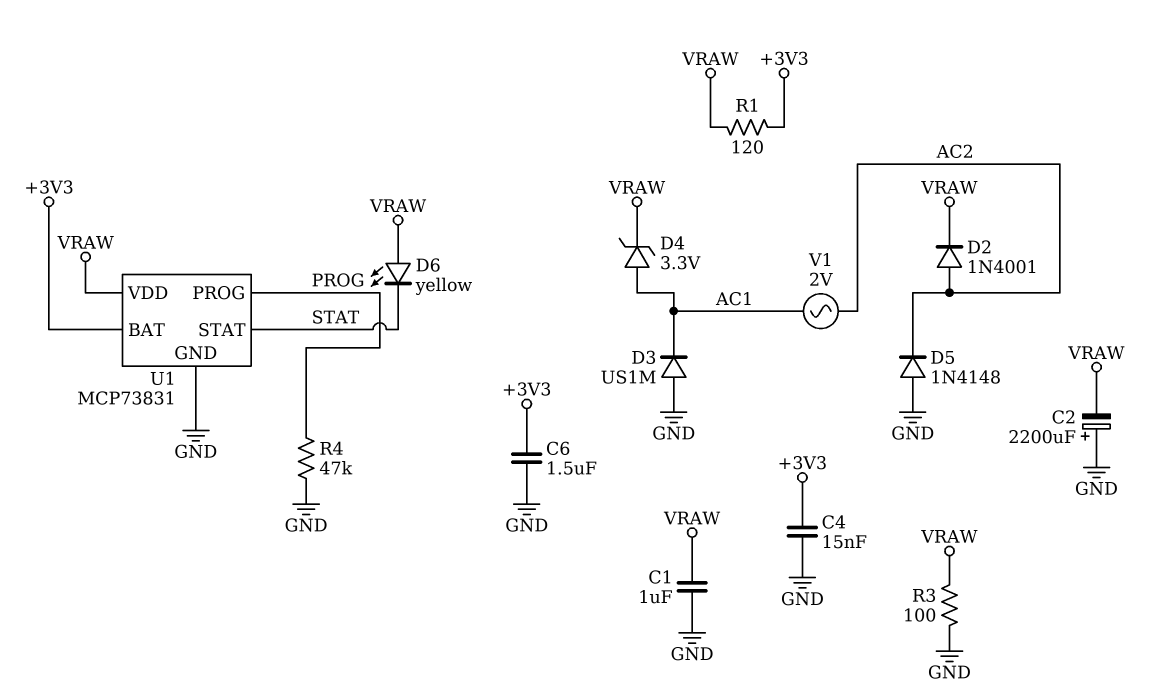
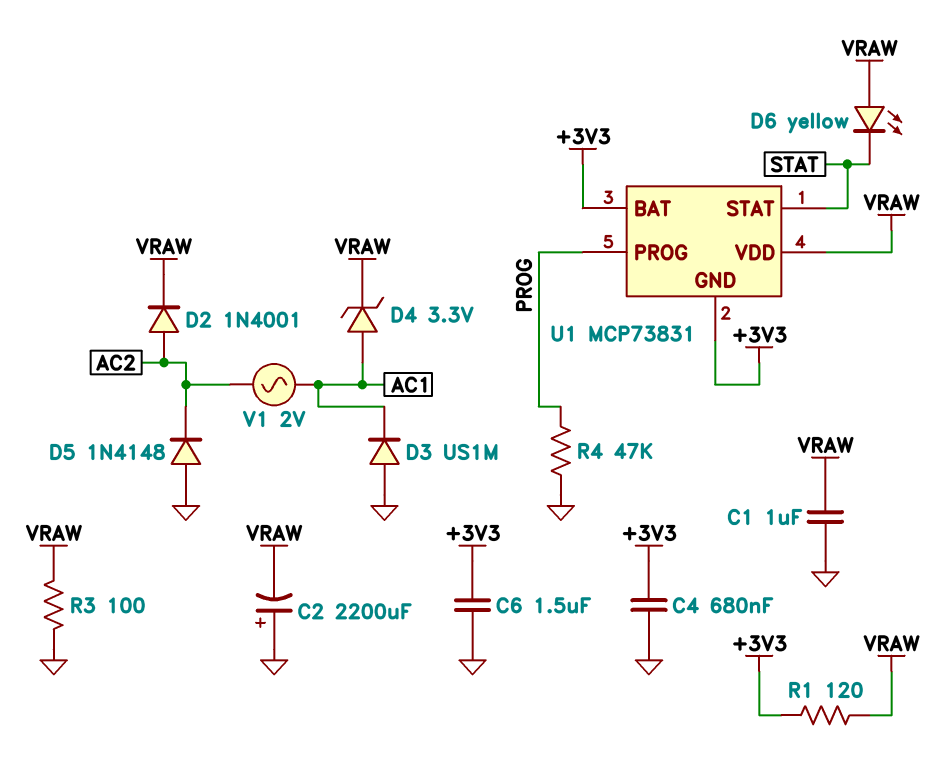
C4: 15nF (+3V3, GND) -> 680nF (+3V3, GND)
U1 pin GND: GND -> +3V3

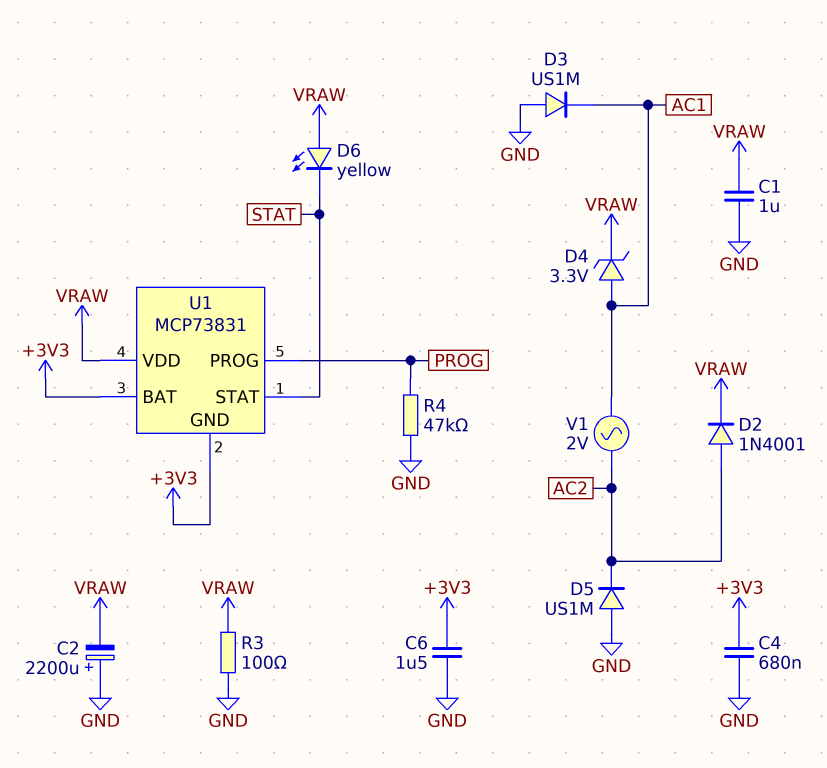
D5: diode 1N4148 (A GND, K AC2) -> diode US1M (A GND, K AC2)
R1: 120 (+3V3, VRAW) -> none

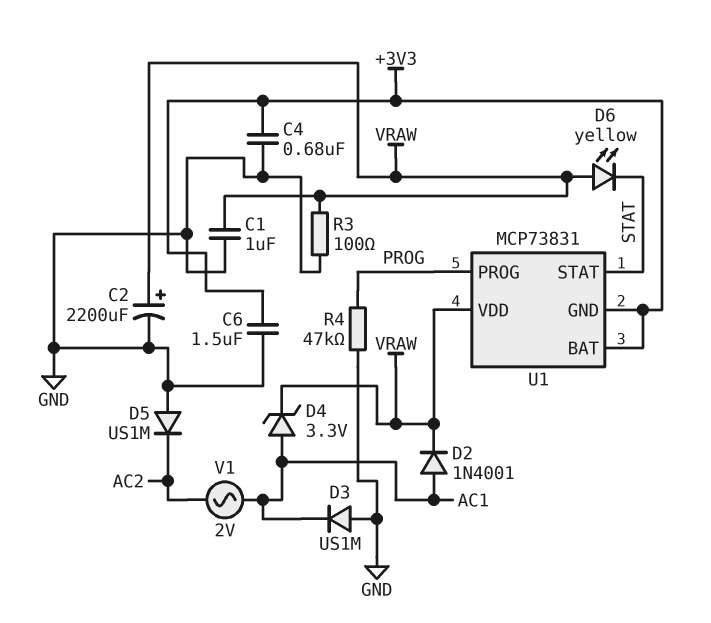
C2: 2200uF (plus GND, minus VRAW) -> 2200uF (plus VRAW, minus GND)
D2: diode 1N4001 (A AC2, K VRAW) -> diode 1N4001 (A AC1, K VRAW)

